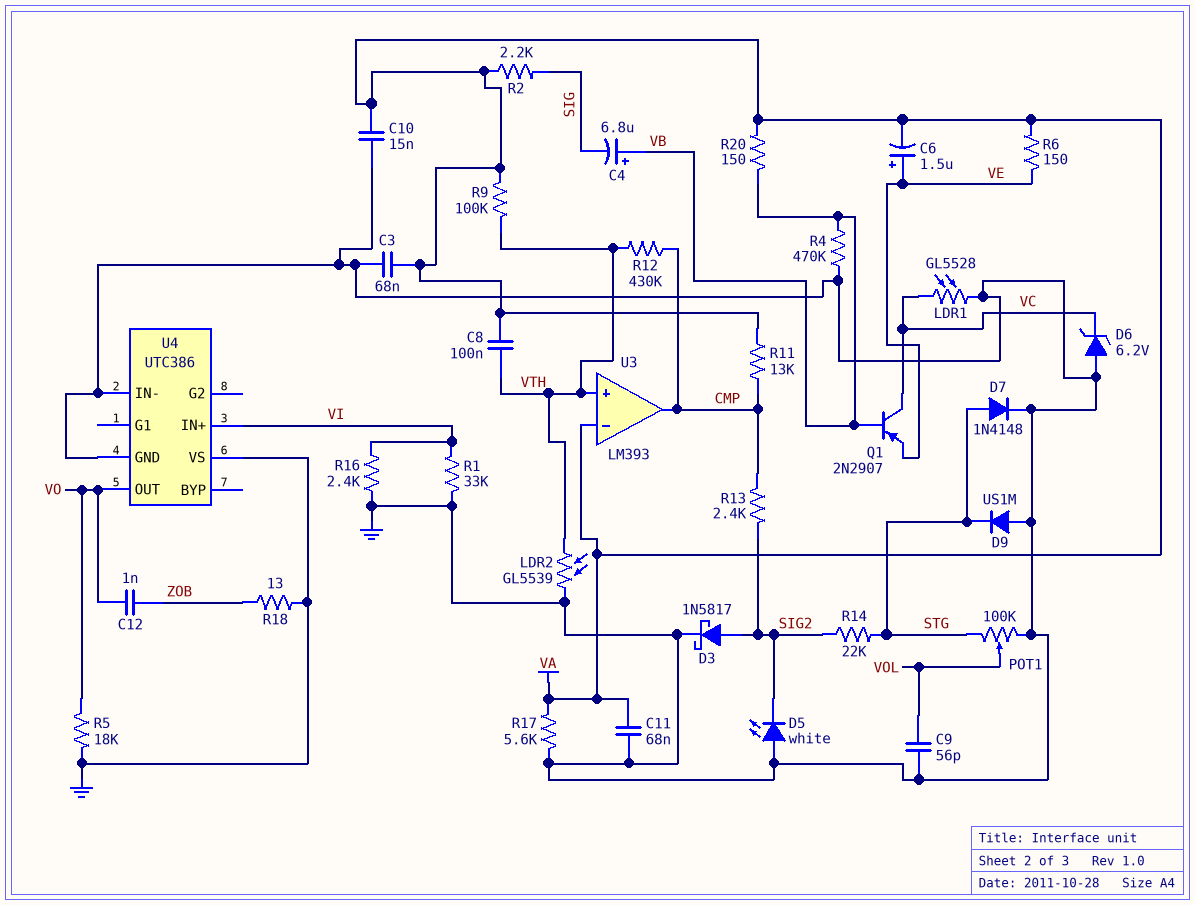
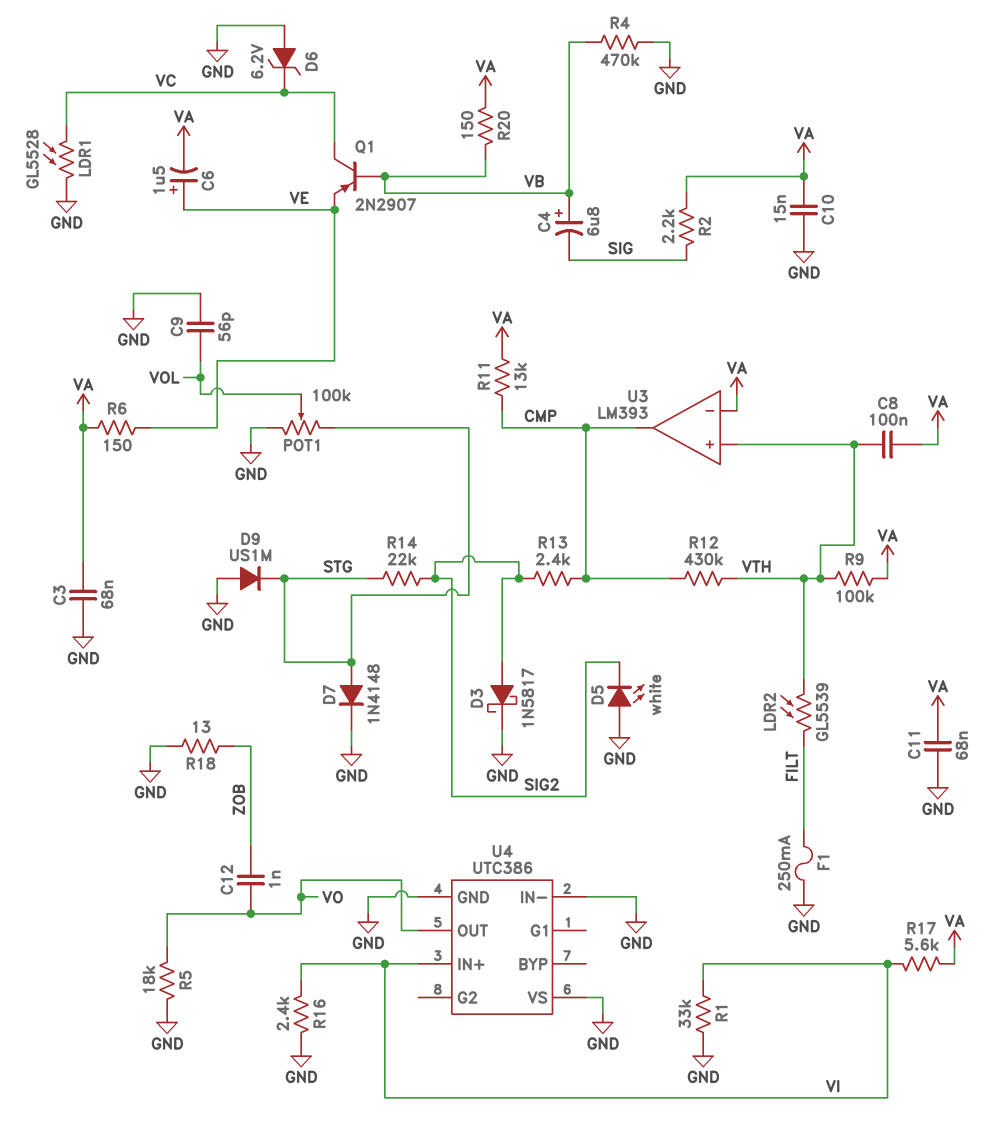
F1: none -> 250mA (FILT, GND)
LDR2: GL5539 (GND, VTH) -> GL5539 (FILT, VTH)
R17: 5.6k (GND, VA) -> 5.6k (VA, VI)

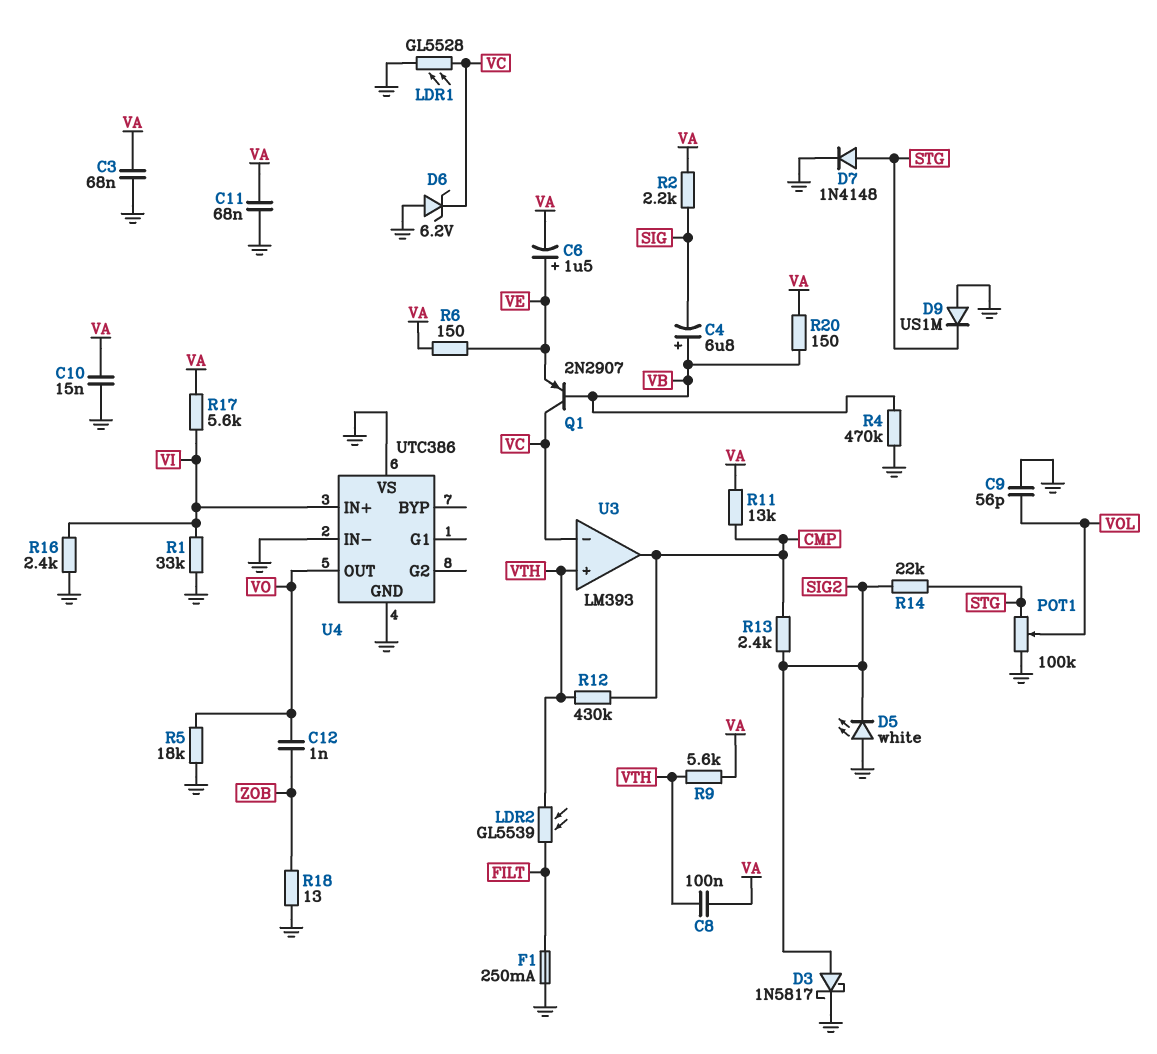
R9: 100k (VA, VTH) -> 5.6k (VA, VTH)
U3 pin in-: VA -> VC

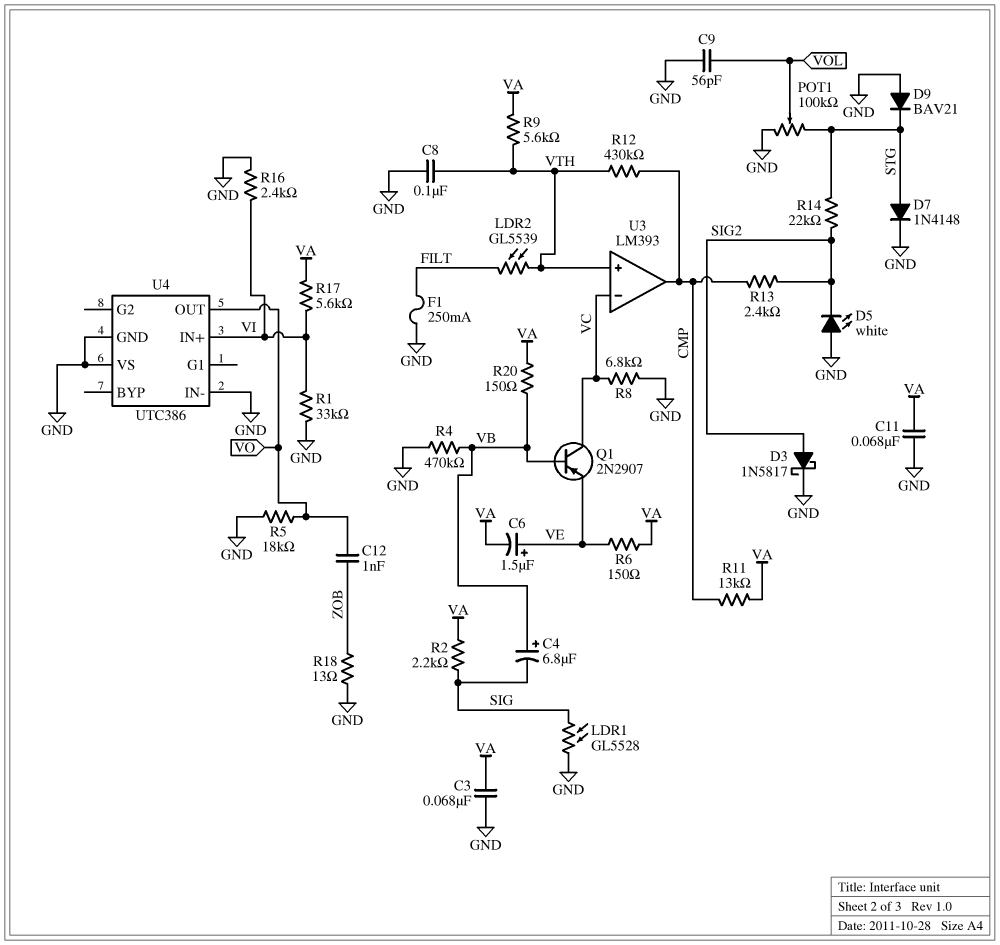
C8: 100nF (VA, VTH) -> 100nF (GND, VTH)
C10: 15nF (GND, VA) -> none
D6: zener 6.2V (A GND, K VC) -> none
D9: diode US1M (A GND, K STG) -> diode BAV21 (A GND, K STG)
LDR1: GL5528 (GND, VC) -> GL5528 (GND, SIG)
R8: none -> 6.8k (GND, VC)

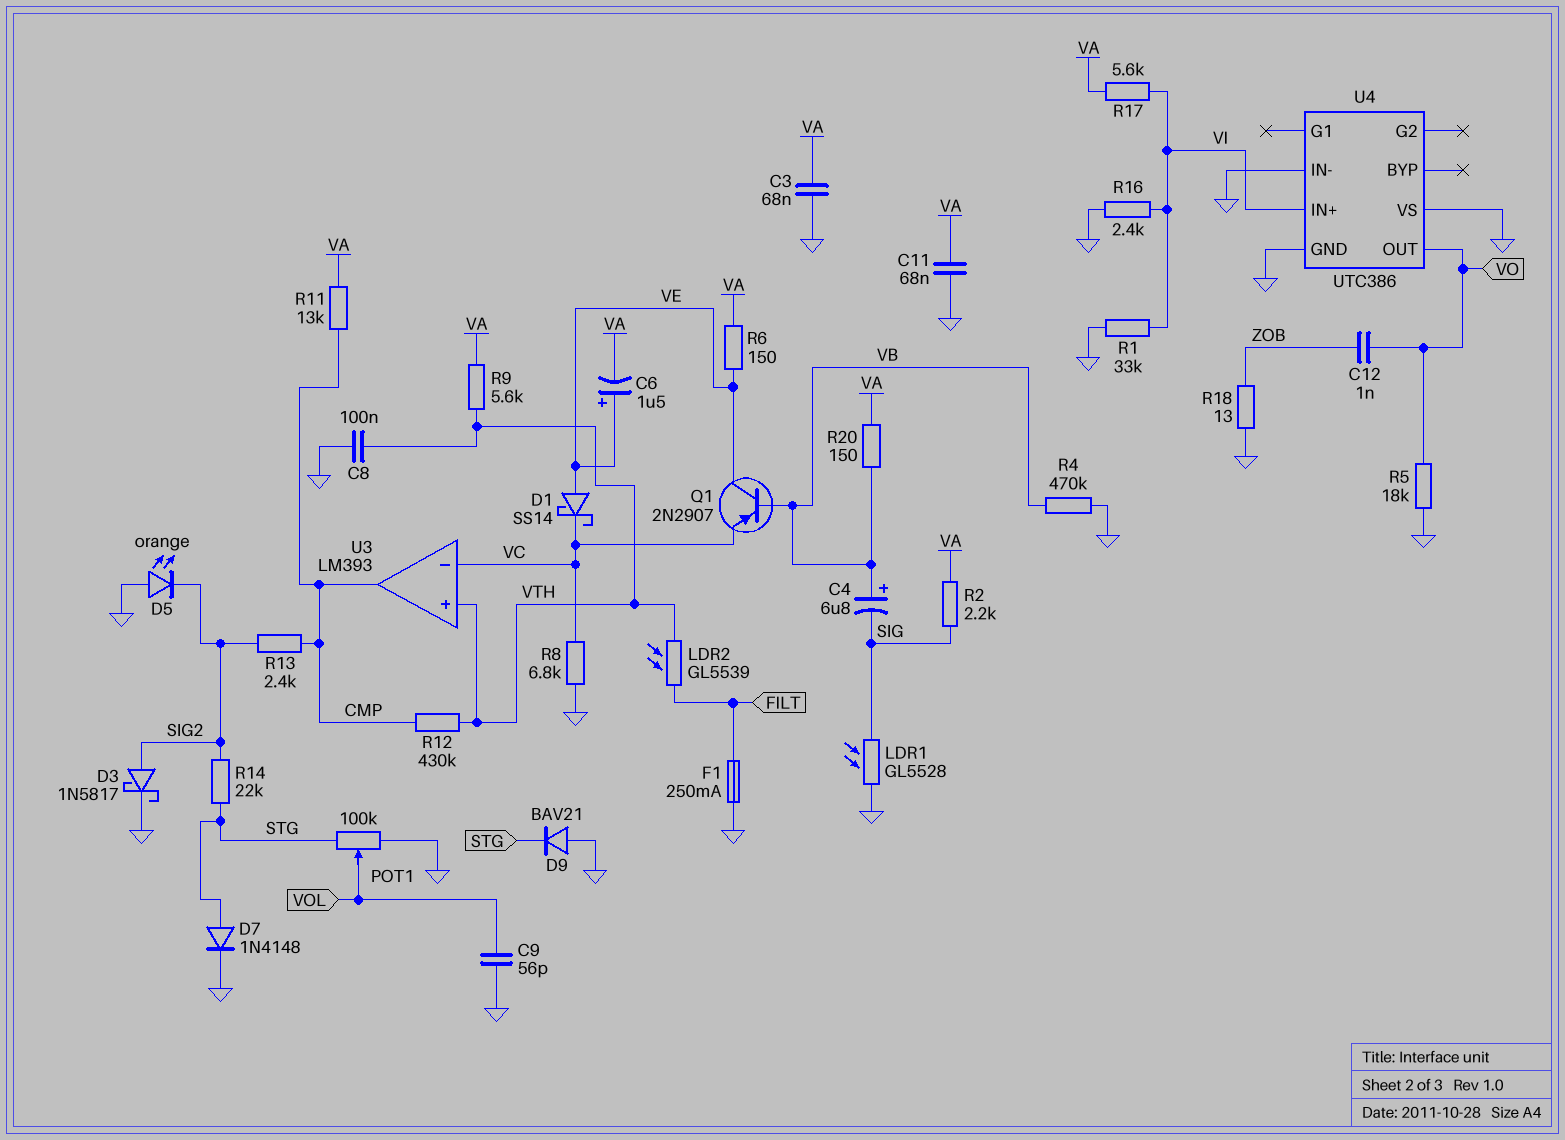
D1: none -> schottky SS14 (A VE, K VC)
D5: LED white (A GND, K SIG2) -> LED orange (A GND, K SIG2)
Q1: PNP 2N2907 (B VB, C VC, E VE) -> PNP 2N2907 (B VB, C VE, E VC)

